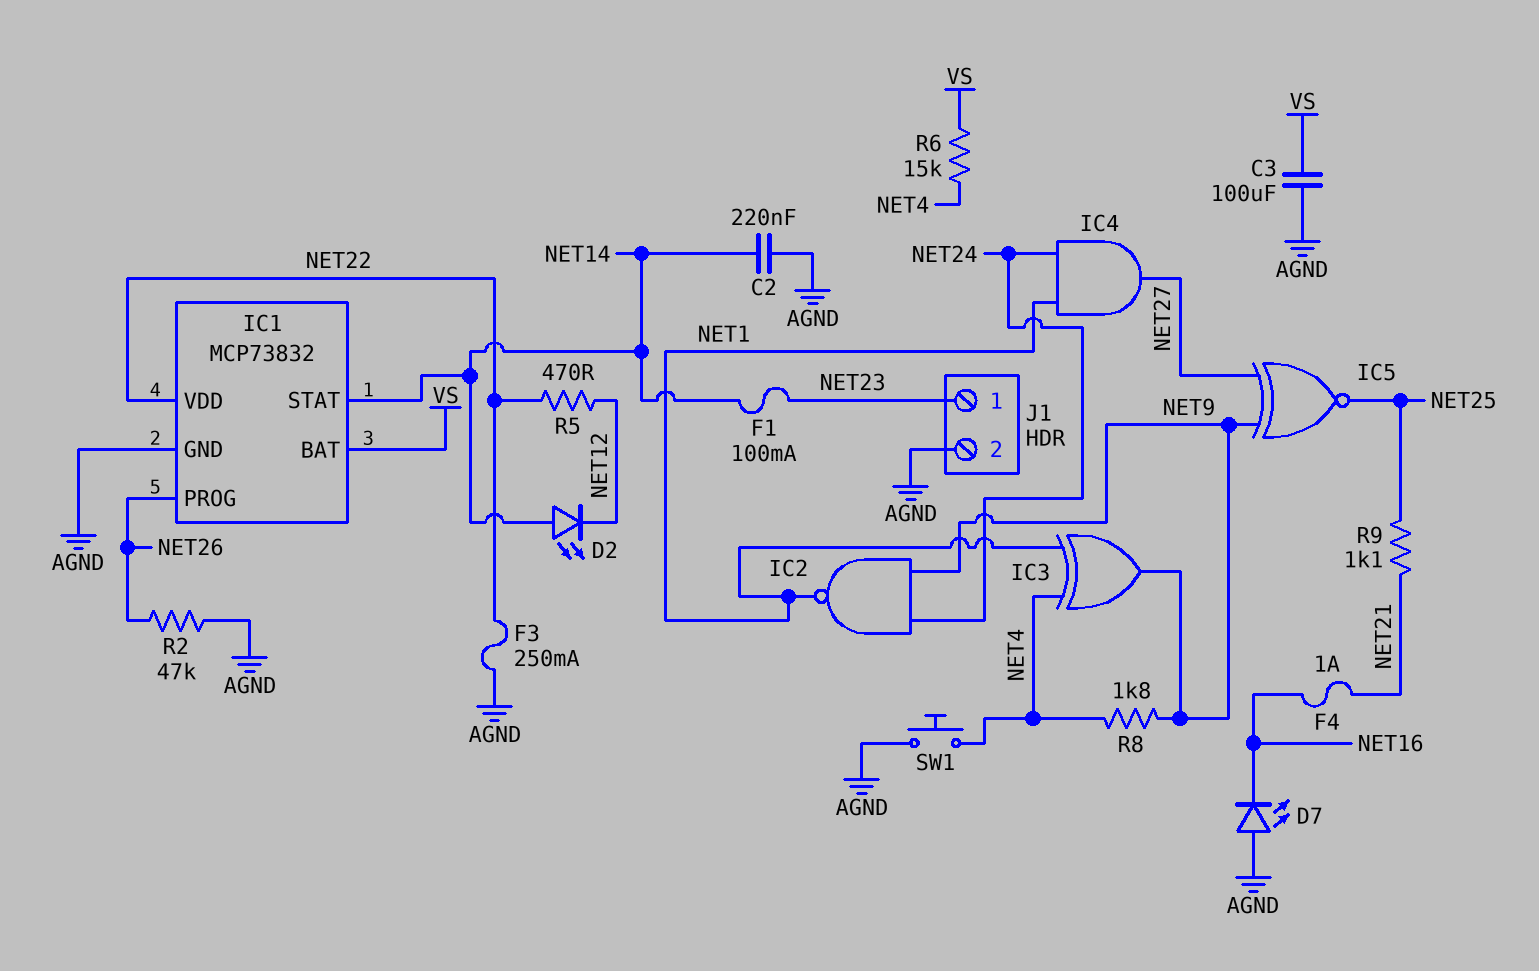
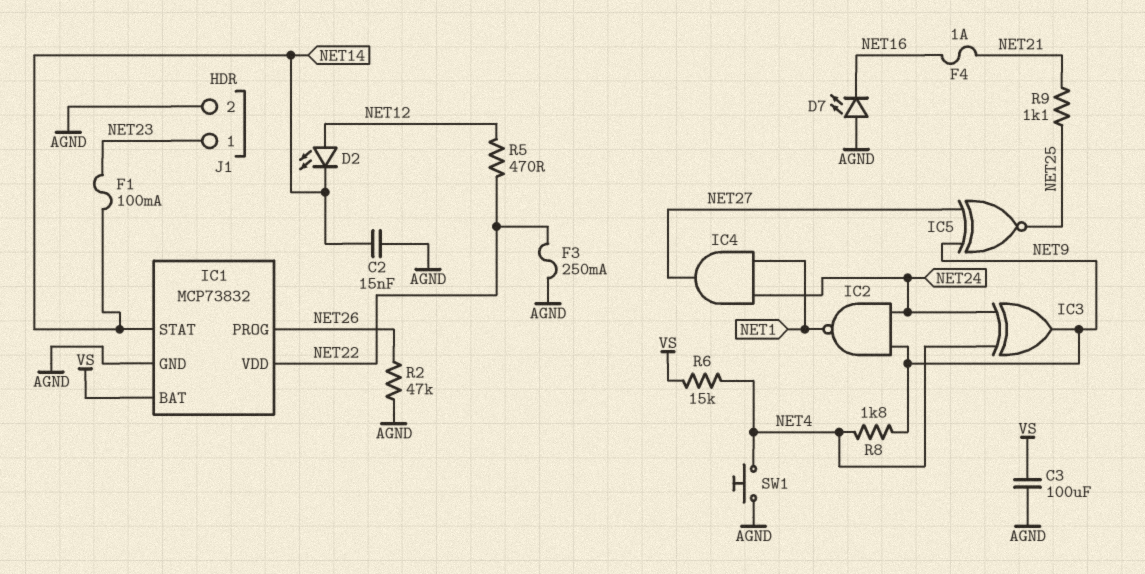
C2: 220nF (AGND, NET14) -> 15nF (AGND, NET14)
D2: LED (A NET14, K NET12) -> LED (A NET12, K NET14)
IC3: XOR (in NET1, in NET4, out NET9) -> XOR (in NET4, in NET24, out NET9)

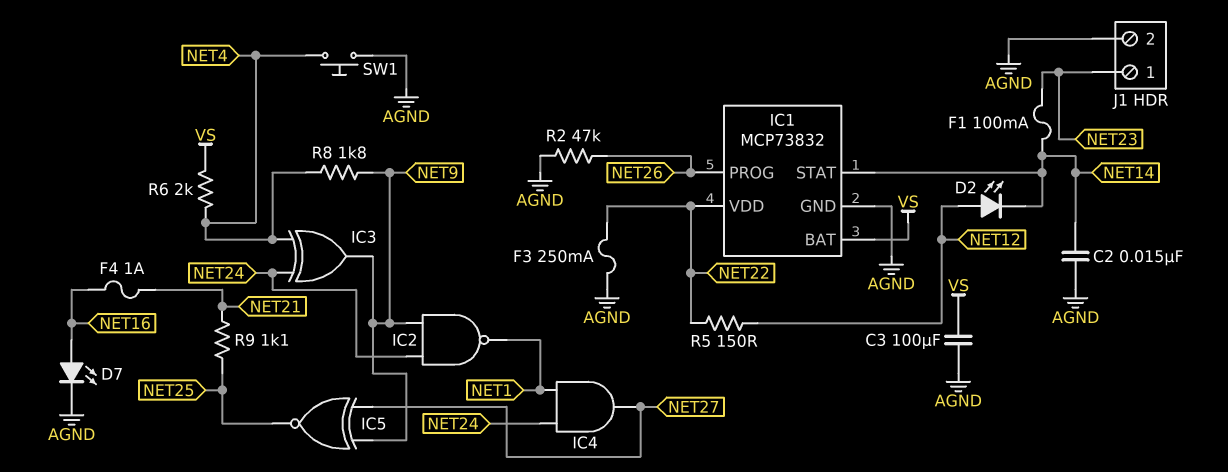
D7: LED (A AGND, K NET16) -> LED (A NET16, K AGND)
R5: 470 (NET12, NET22) -> 150 (NET12, NET22)
R6: 15k (NET4, VS) -> 2k (NET4, VS)

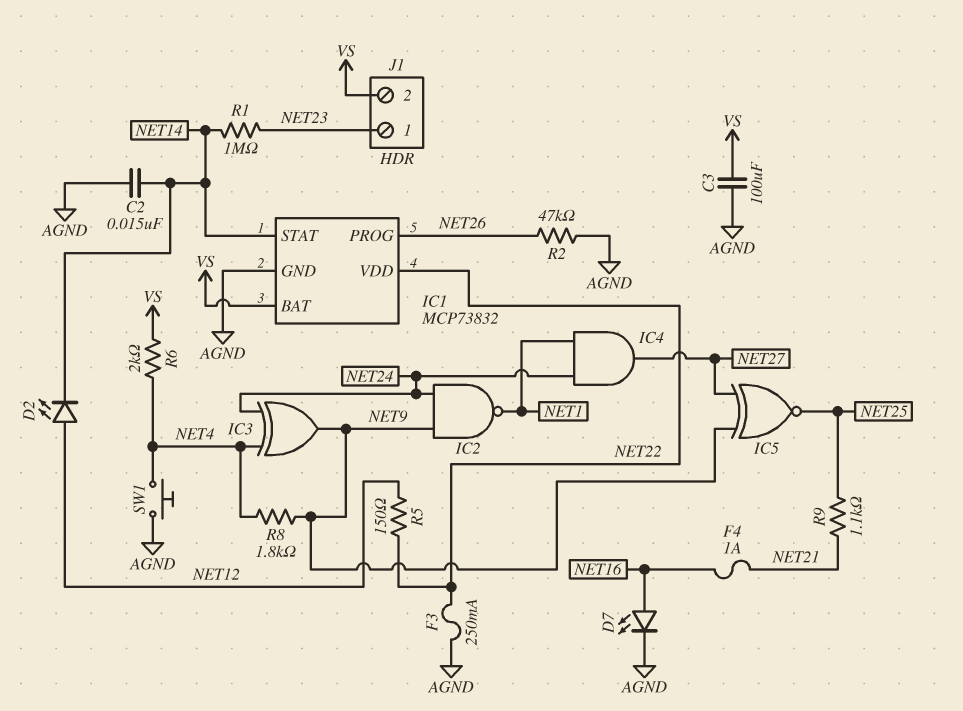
F1: 100mA (NET14, NET23) -> none
J1 pin 2: AGND -> VS
R1: none -> 1M (NET14, NET23)

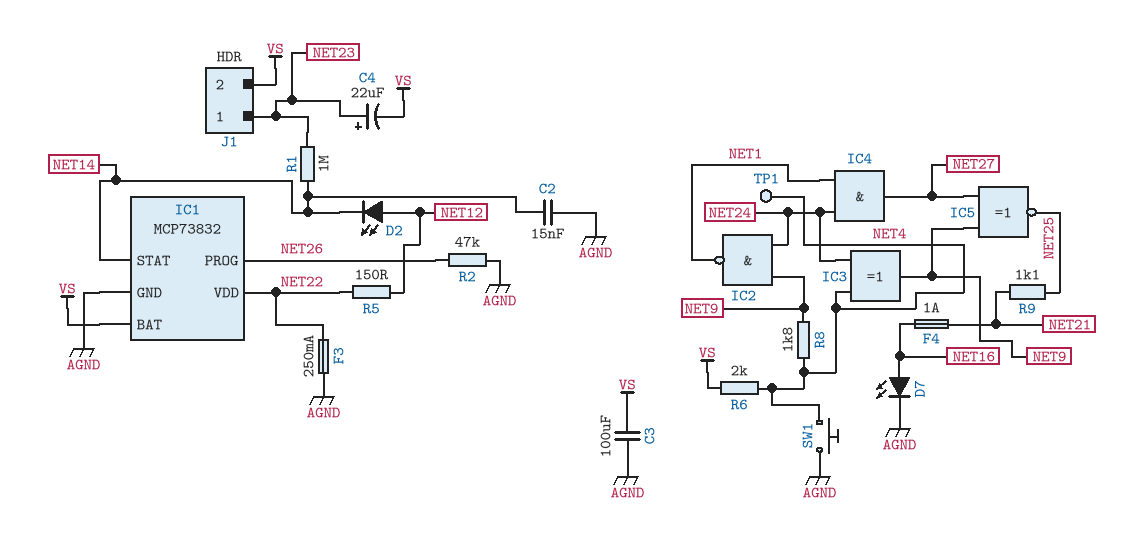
C4: none -> 22uF (plus NET23, minus VS)
TP1: none -> test point (NET4)

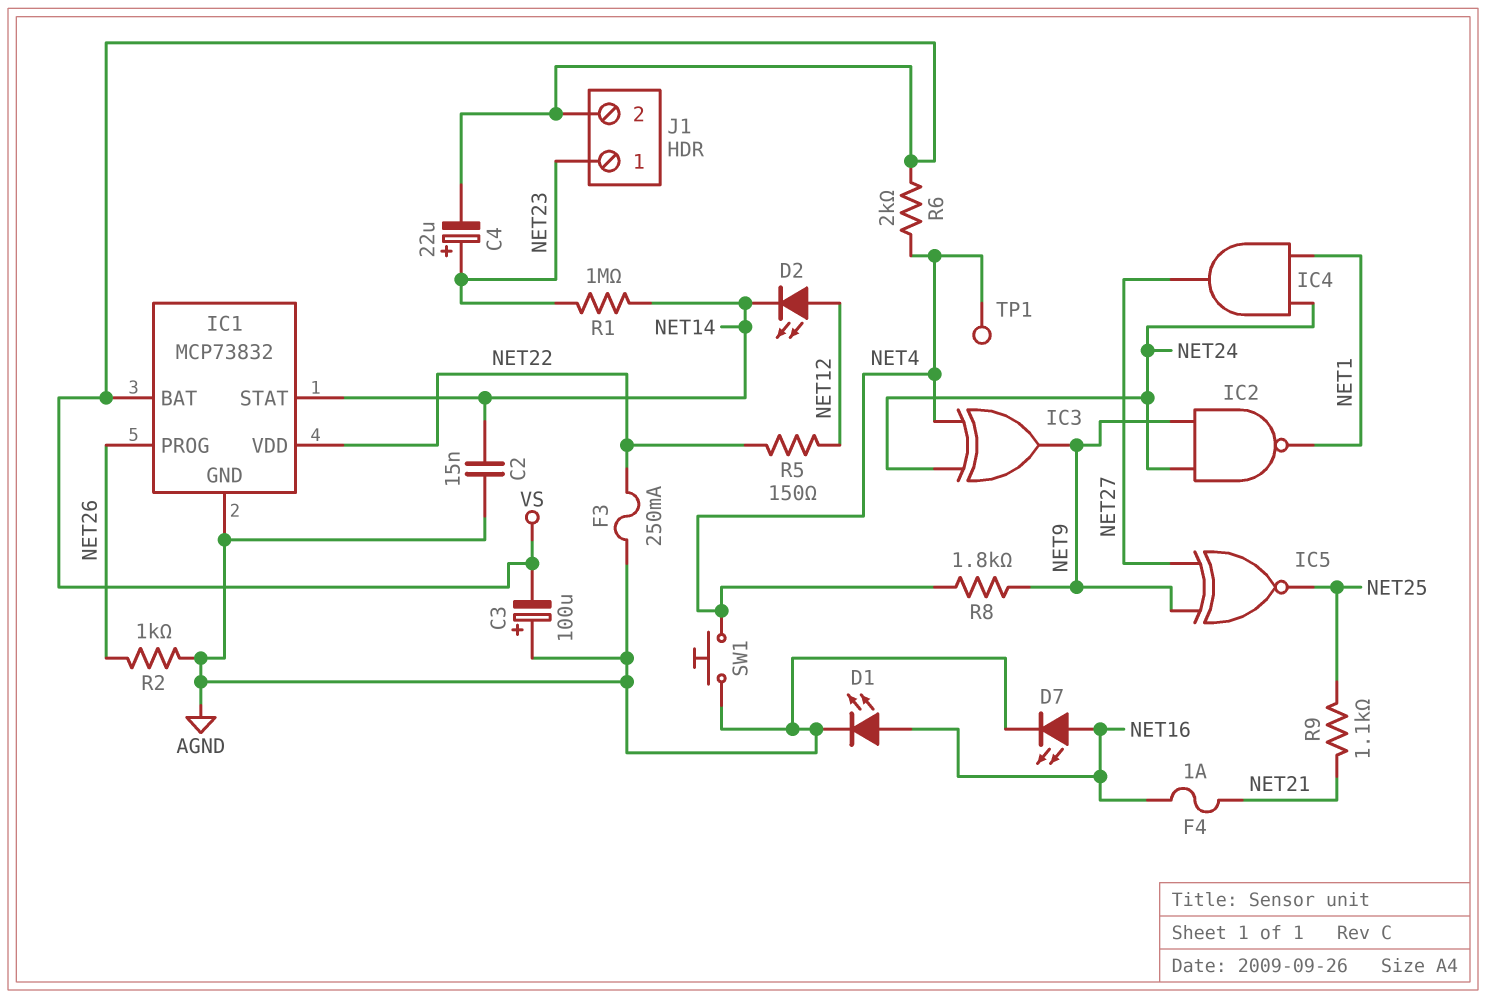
C3: 100uF (AGND, VS) -> 100uF (plus AGND, minus VS)
D1: none -> LED (A NET16, K AGND)
R2: 47k (AGND, NET26) -> 1k (AGND, NET26)

